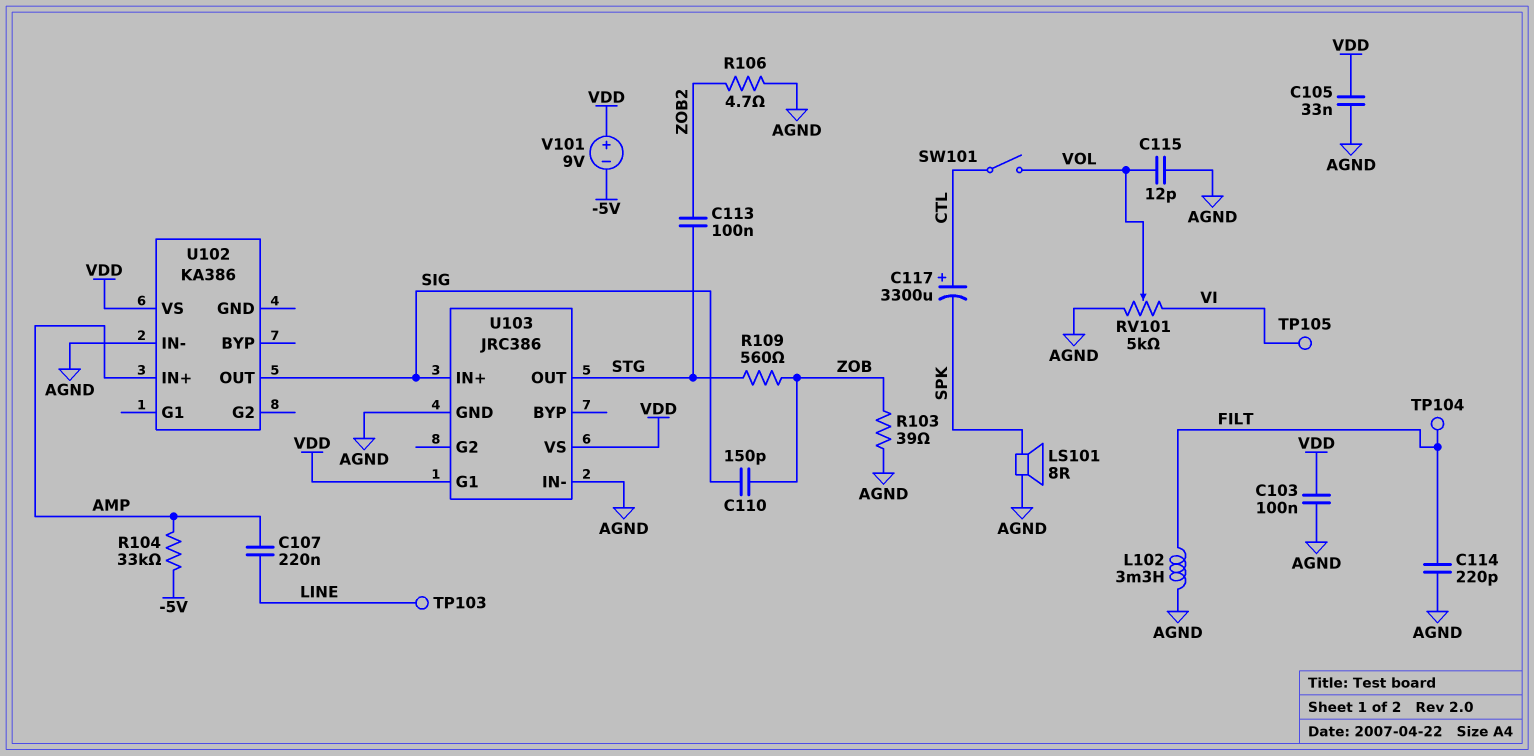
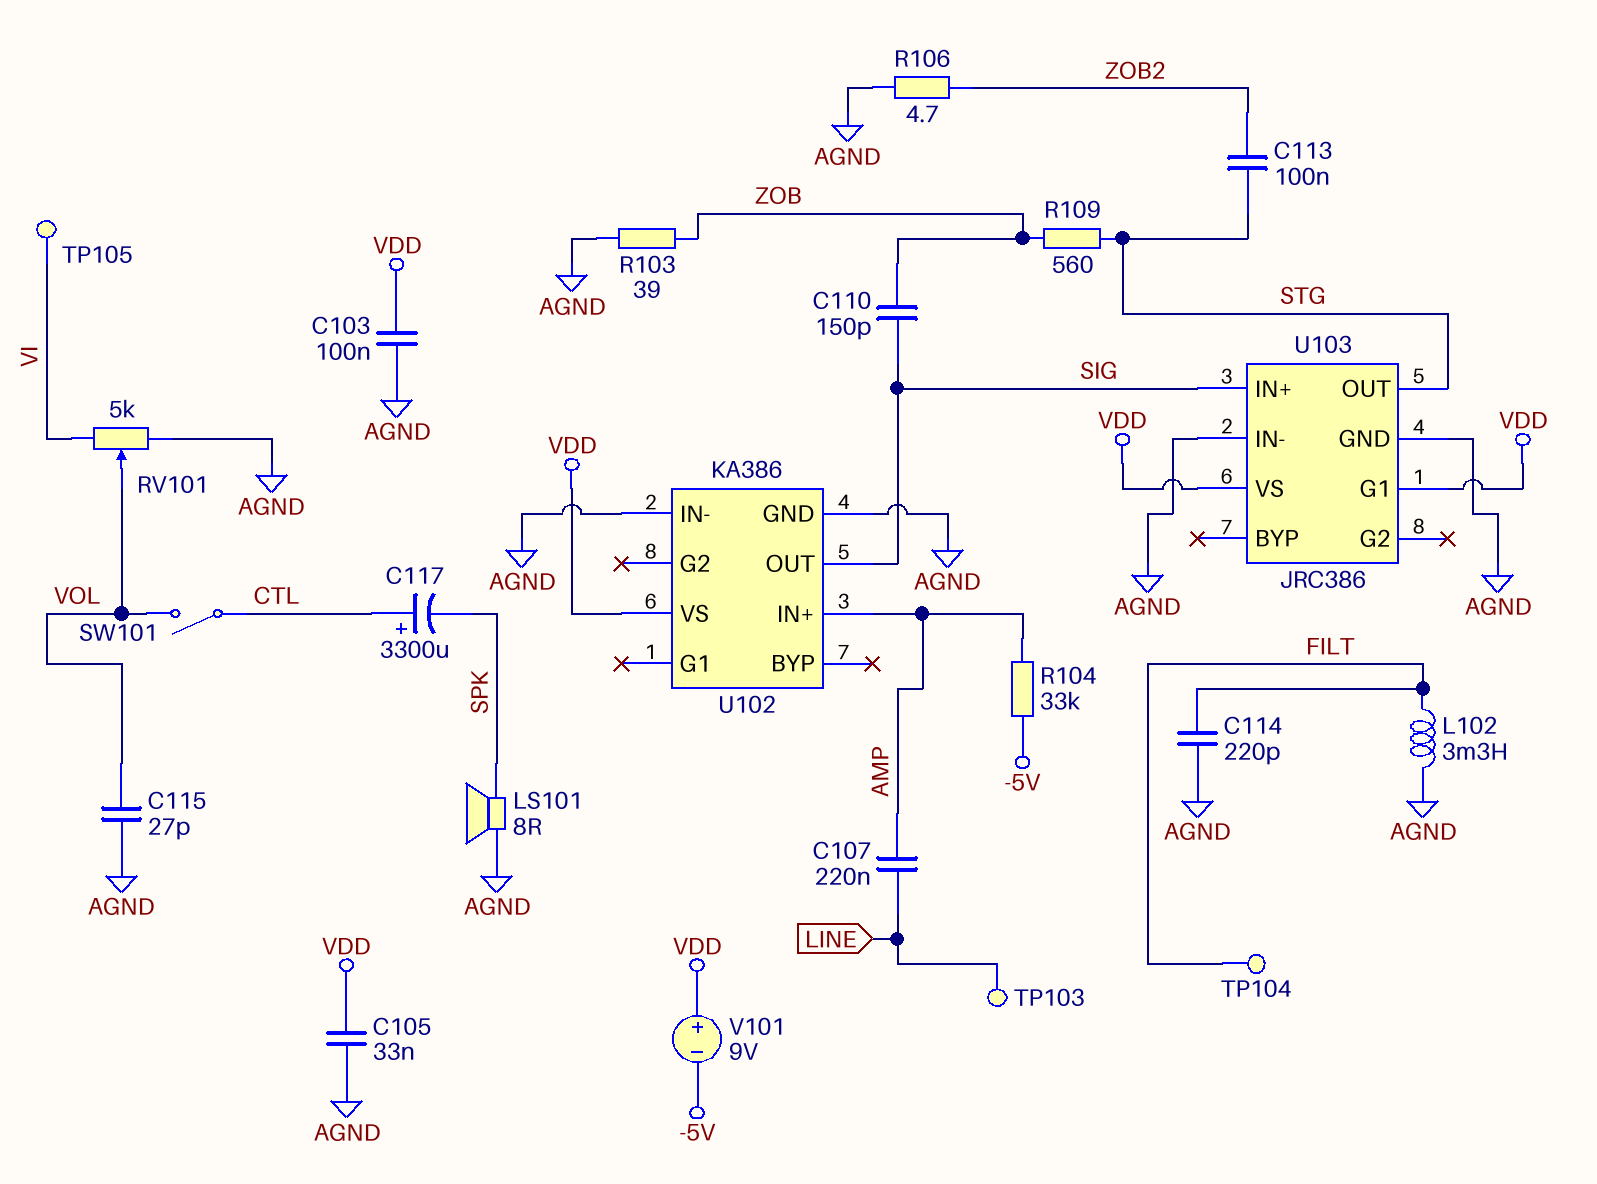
C115: 12pF (AGND, VOL) -> 27pF (AGND, VOL)
U102 pin GND: none -> AGND

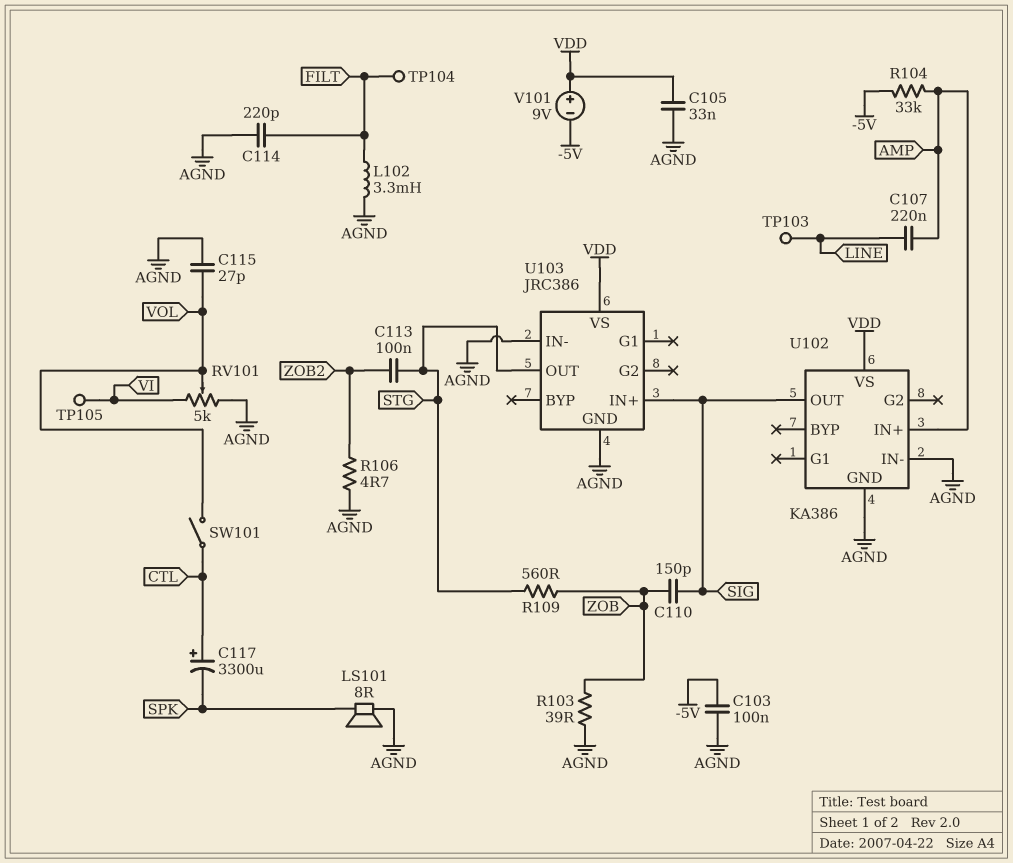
C103: 100nF (AGND, VDD) -> 100nF (-5V, AGND)
U103 pin G1: VDD -> none

